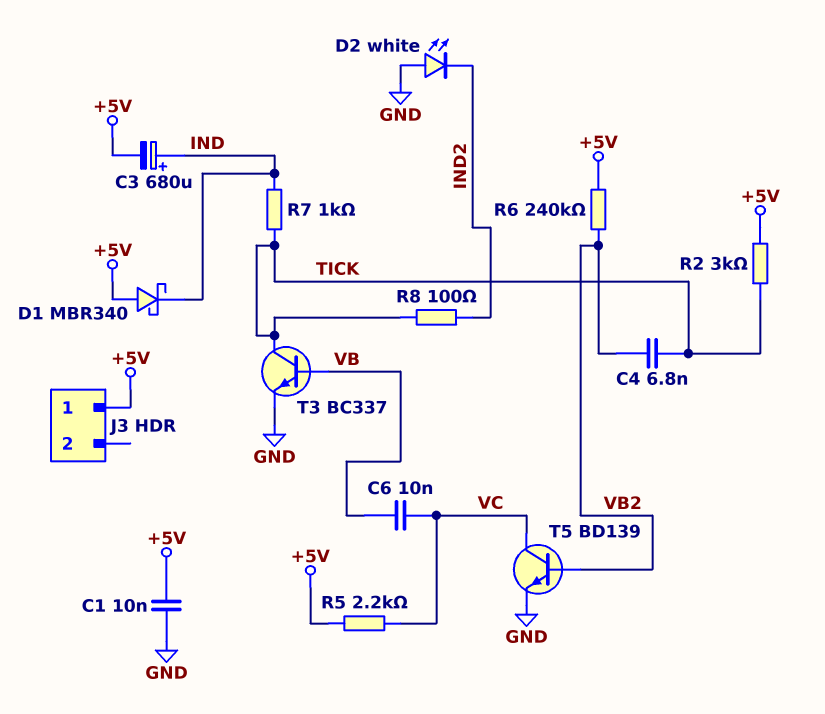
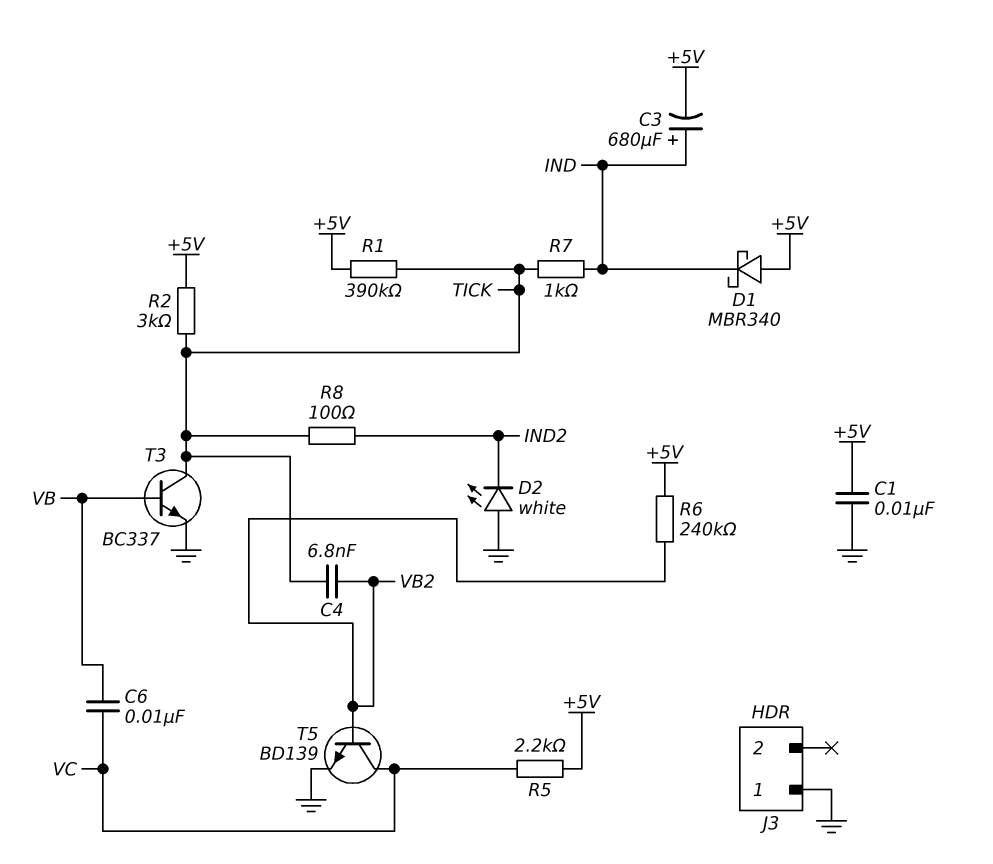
J3 pin 1: +5V -> GND
R1: none -> 390k (+5V, TICK)

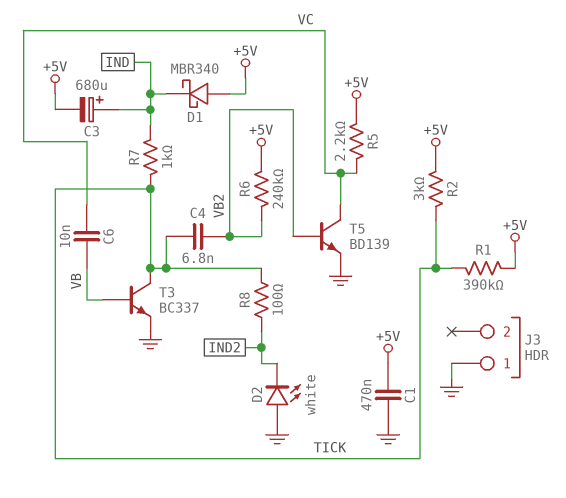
C1: 10nF (+5V, GND) -> 470nF (+5V, GND)

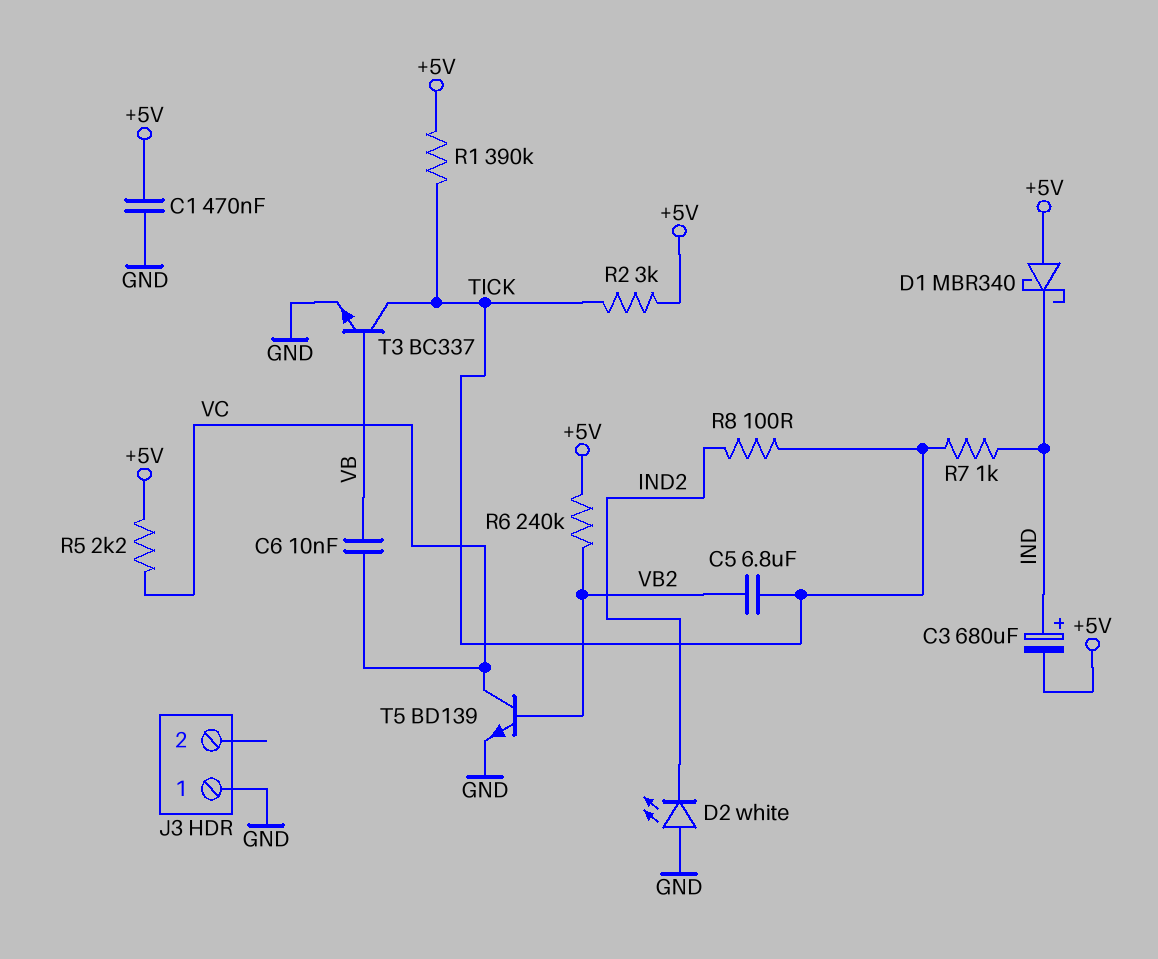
C4: 6.8nF (TICK, VB2) -> none
C5: none -> 6.8uF (TICK, VB2)

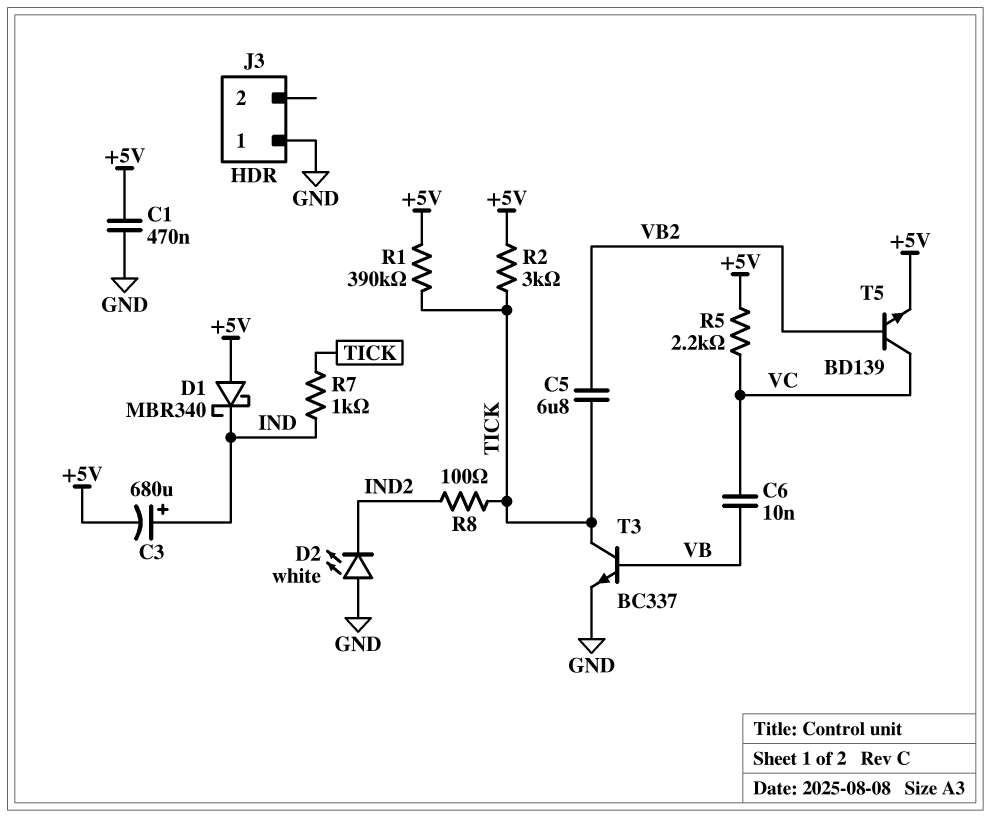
R6: 240k (+5V, VB2) -> none
T5: NPN BD139 (B VB2, C VC, E GND) -> NPN BD139 (B VB2, C VC, E +5V)

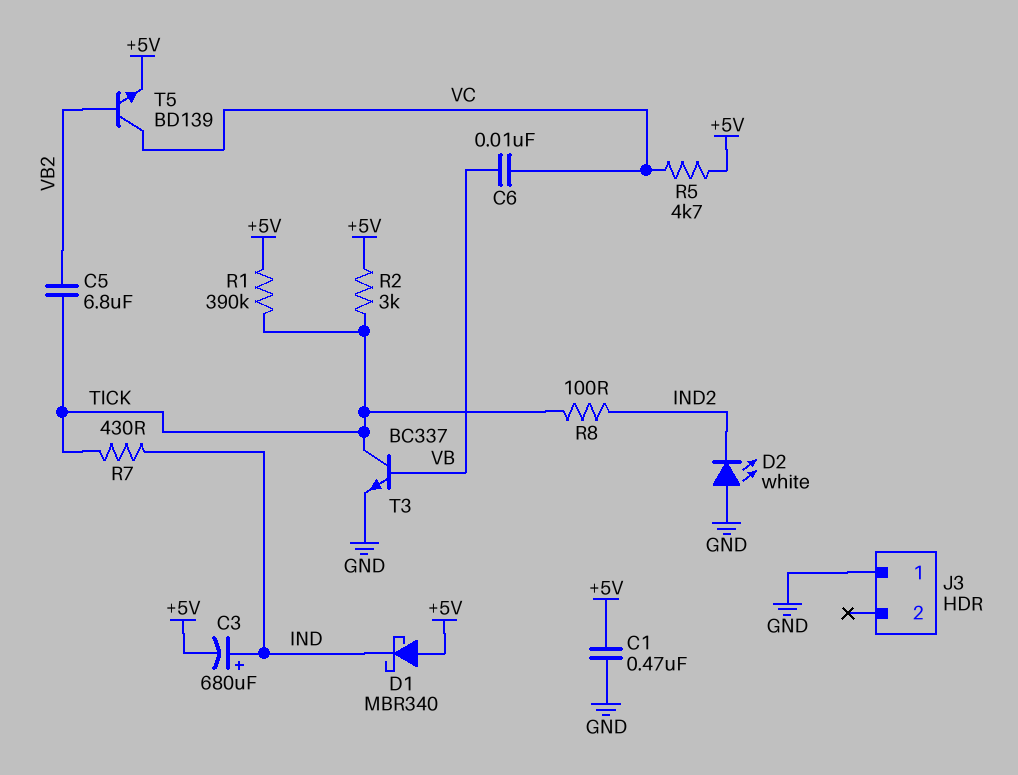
R5: 2.2k (+5V, VC) -> 4.7k (+5V, VC)
R7: 1k (IND, TICK) -> 430 (IND, TICK)

